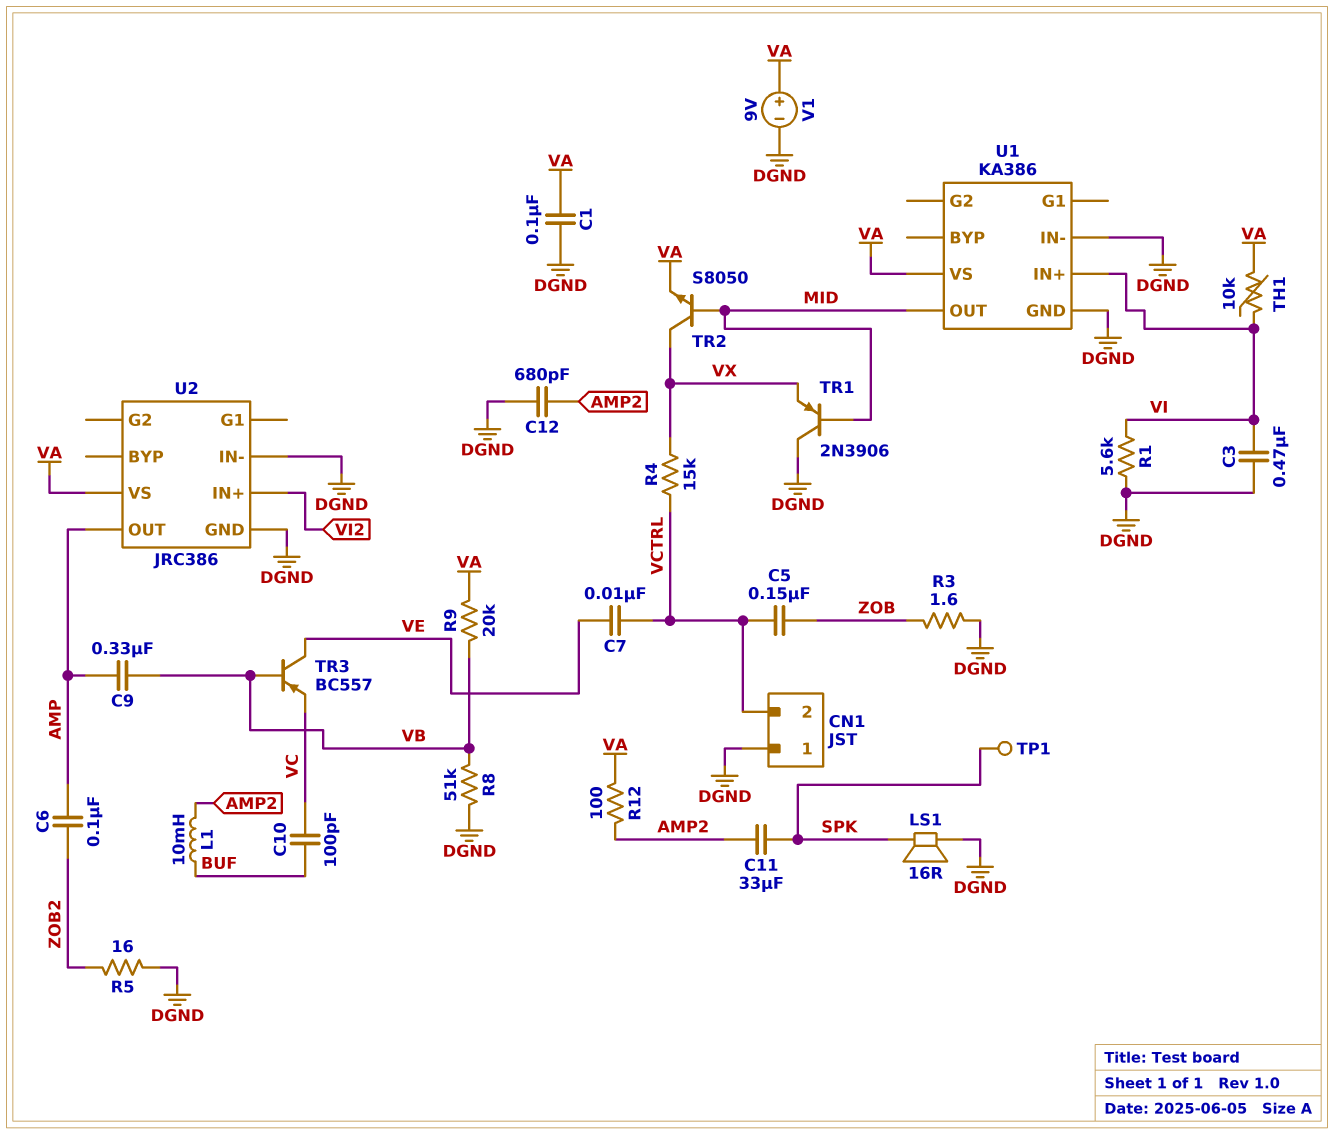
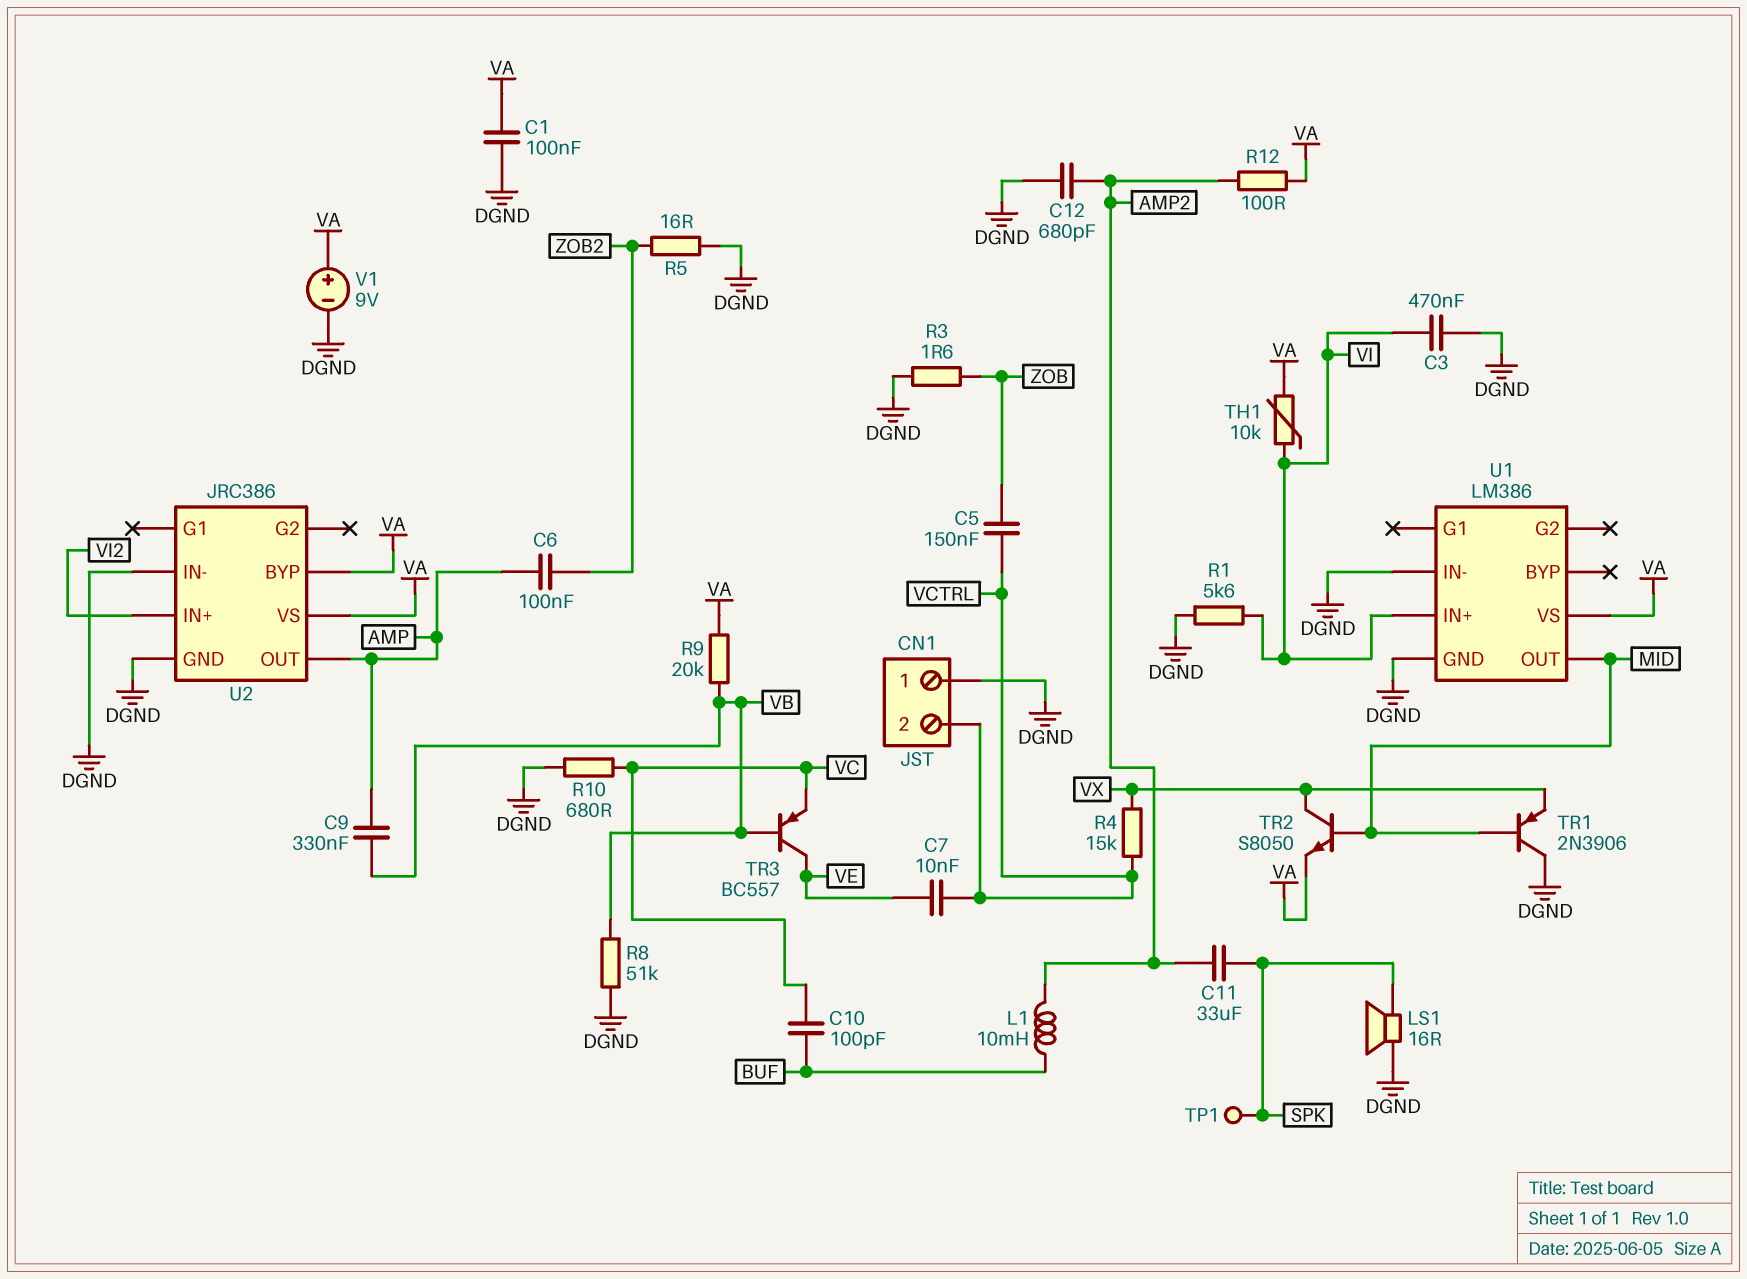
R10: none -> 680 (DGND, VC)
U1: KA386 -> LM386
U2 pin BYP: none -> VA

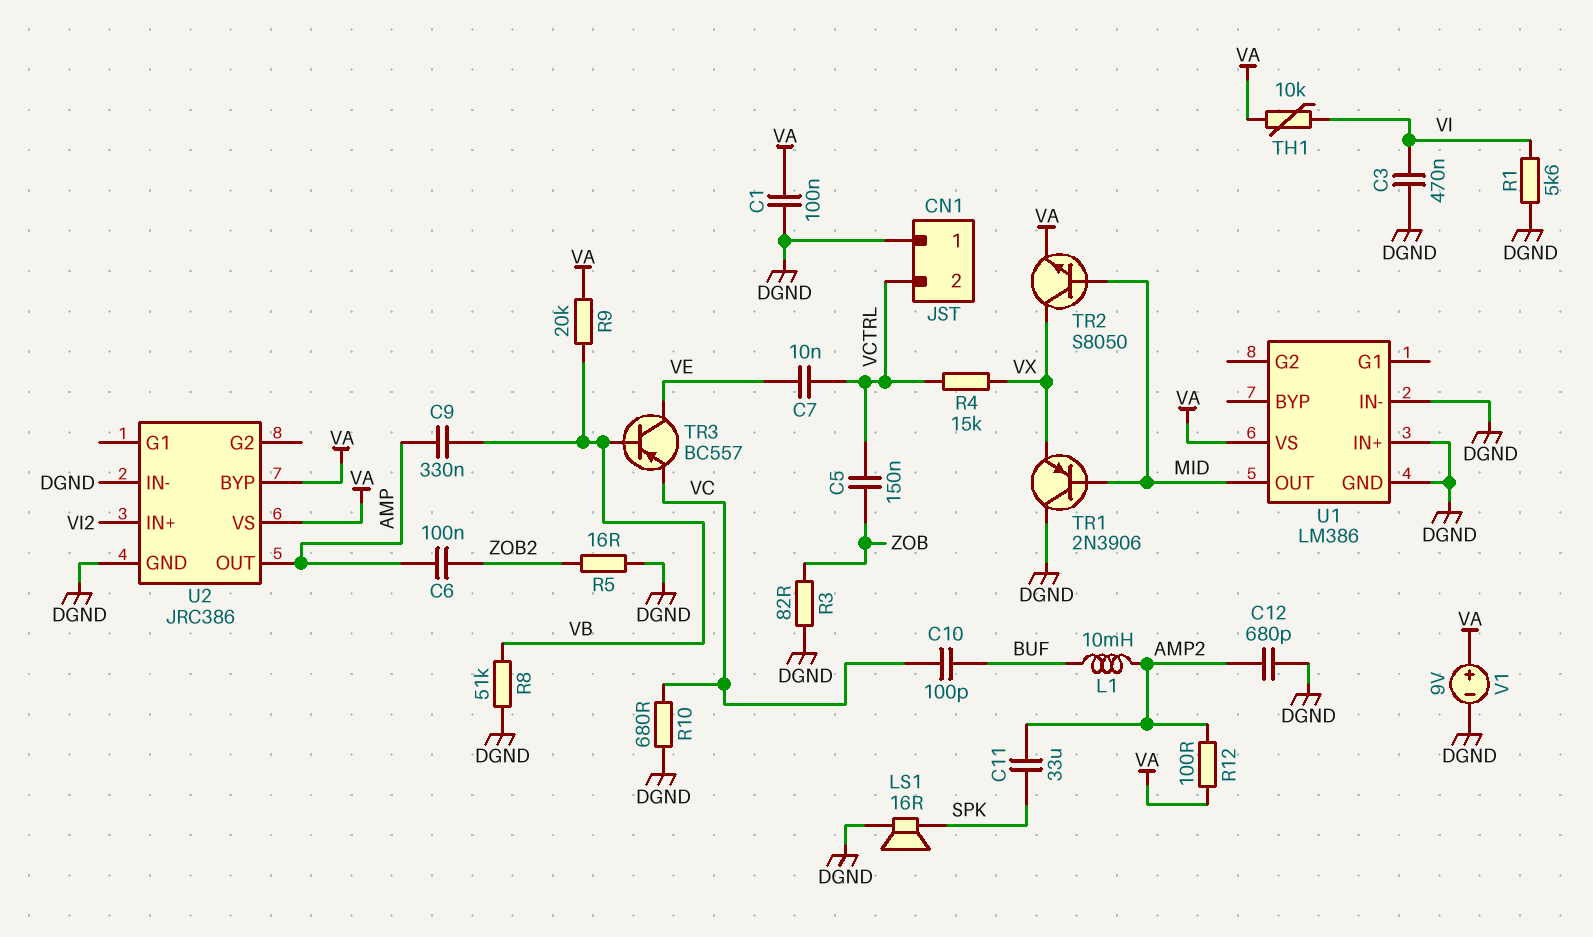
R3: 1.6 (DGND, ZOB) -> 82 (DGND, ZOB)
TP1: test point (SPK) -> none
U1 pin IN+: VI -> DGND

